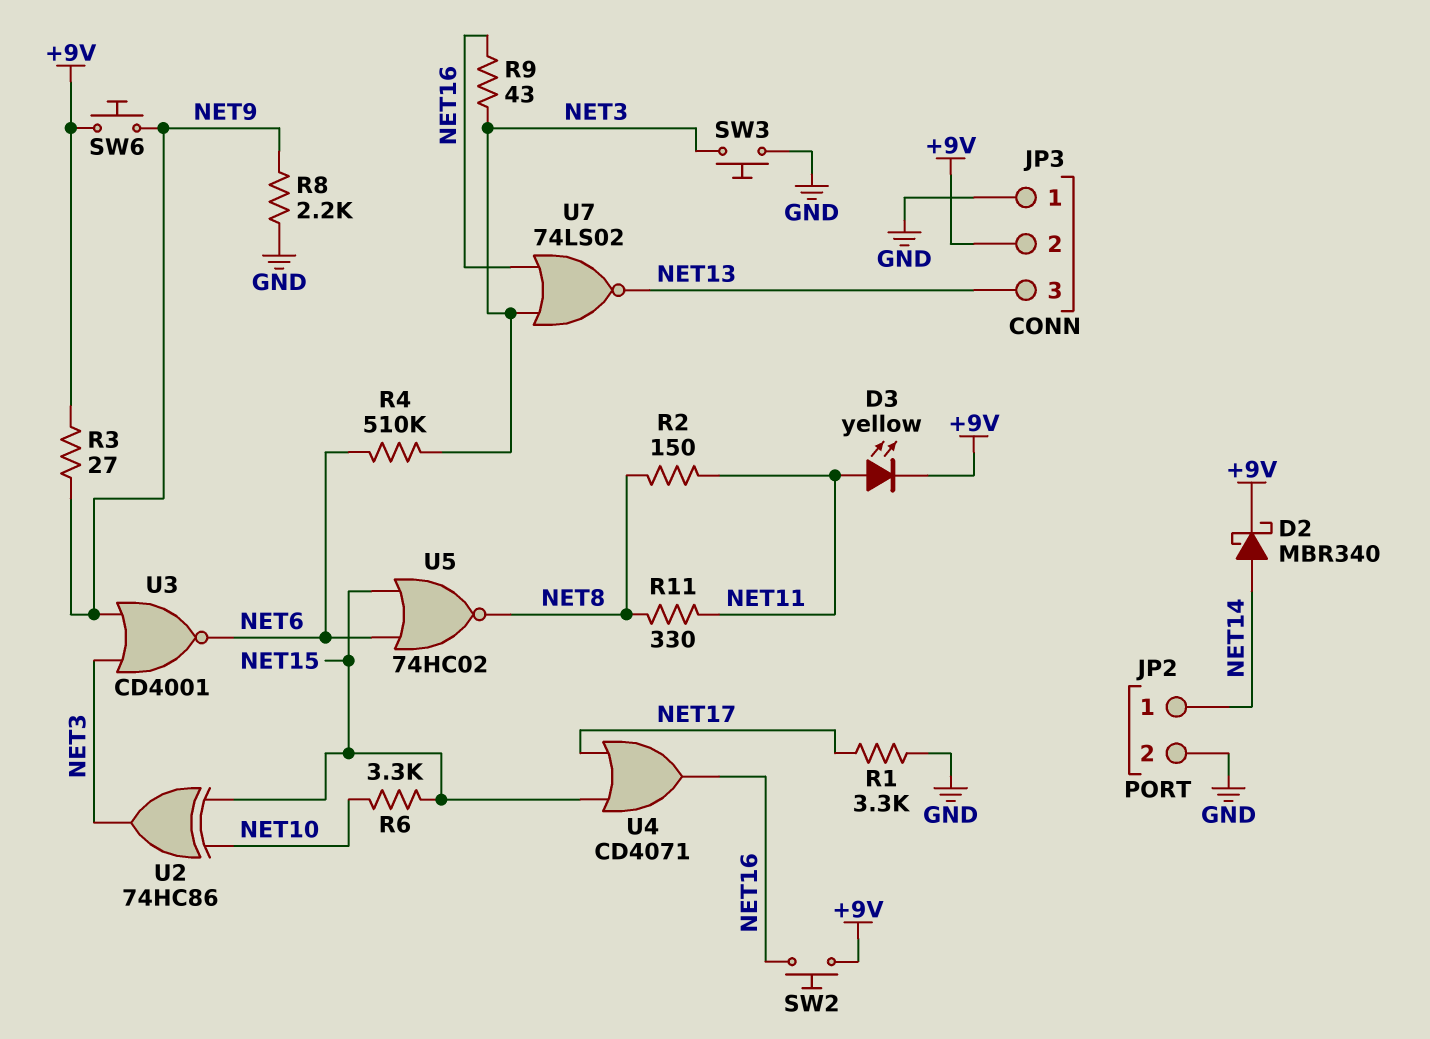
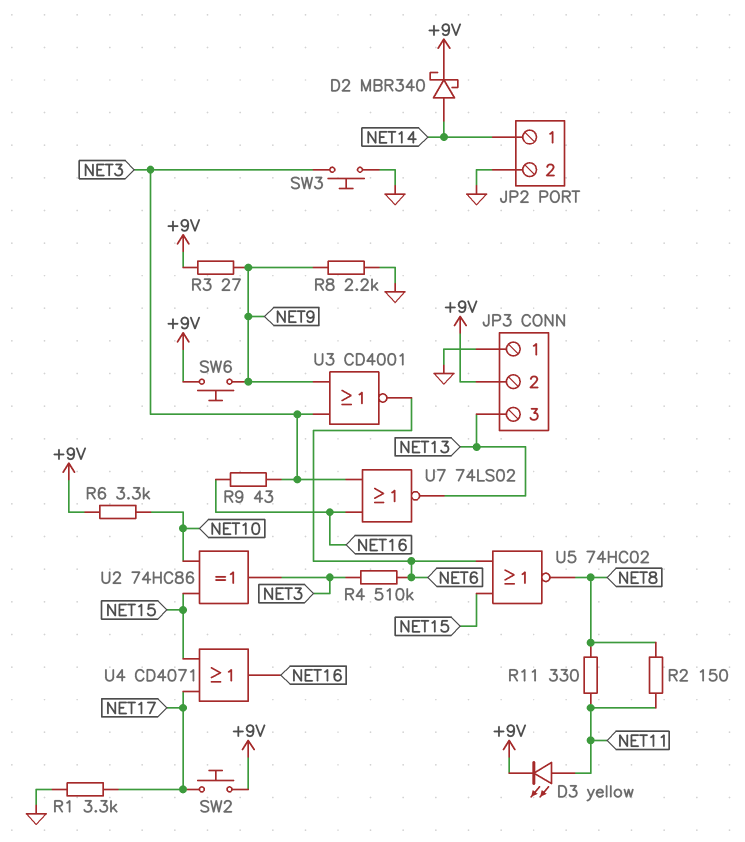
R6: 3.3k (NET10, NET15) -> 3.3k (+9V, NET10)
SW2: button (+9V, NET16) -> button (+9V, NET17)

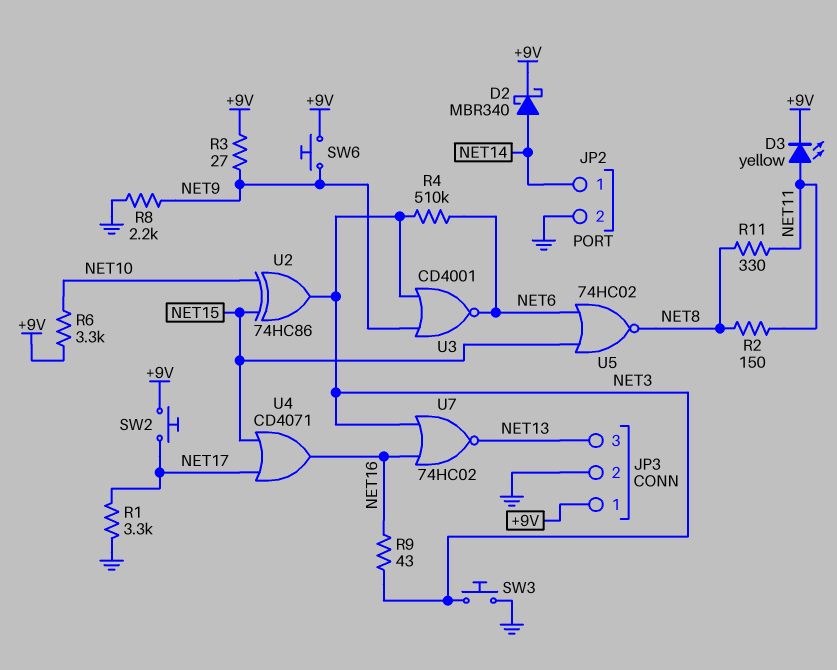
JP3 pin 1: GND -> +9V
JP3 pin 2: +9V -> GND
U7: NOR 74LS02 (in NET3, in NET16, out NET13) -> NOR 74HC02 (in NET3, in NET16, out NET13)

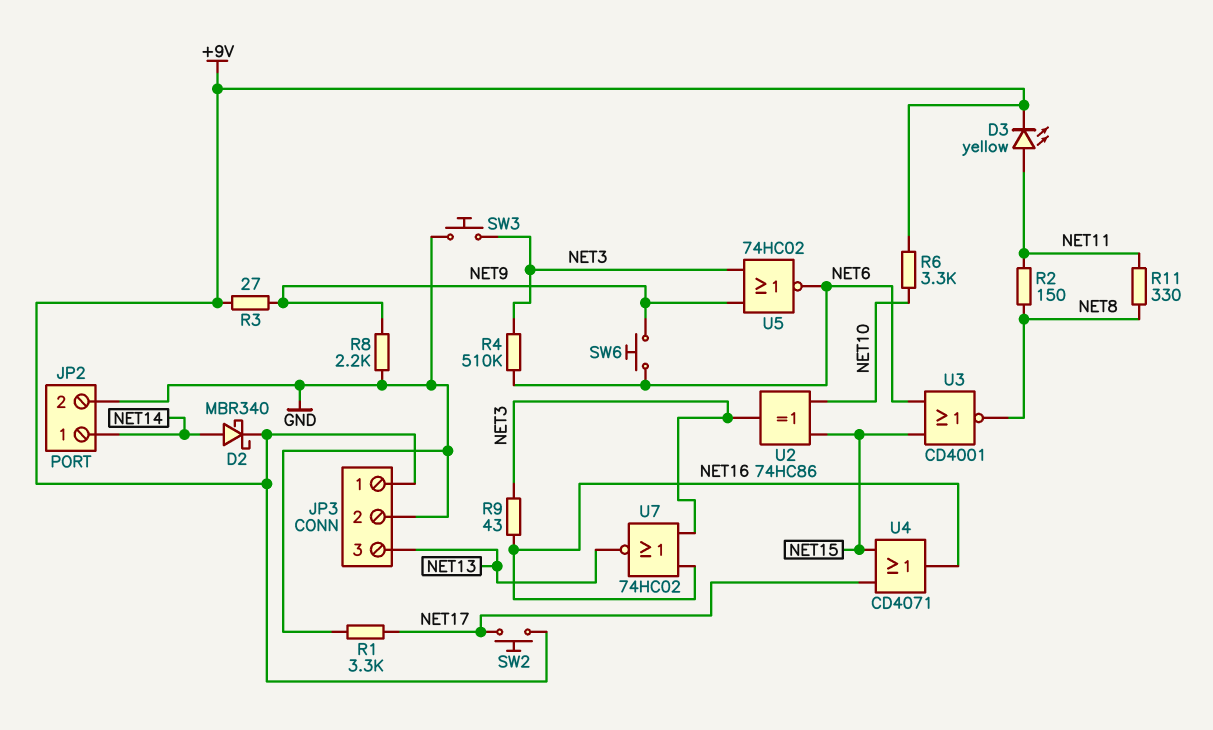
SW6: button (+9V, NET9) -> button (NET6, NET9)
U3: NOR CD4001 (in NET3, in NET9, out NET6) -> NOR CD4001 (in NET6, in NET15, out NET8)
U5: NOR 74HC02 (in NET6, in NET15, out NET8) -> NOR 74HC02 (in NET3, in NET9, out NET6)

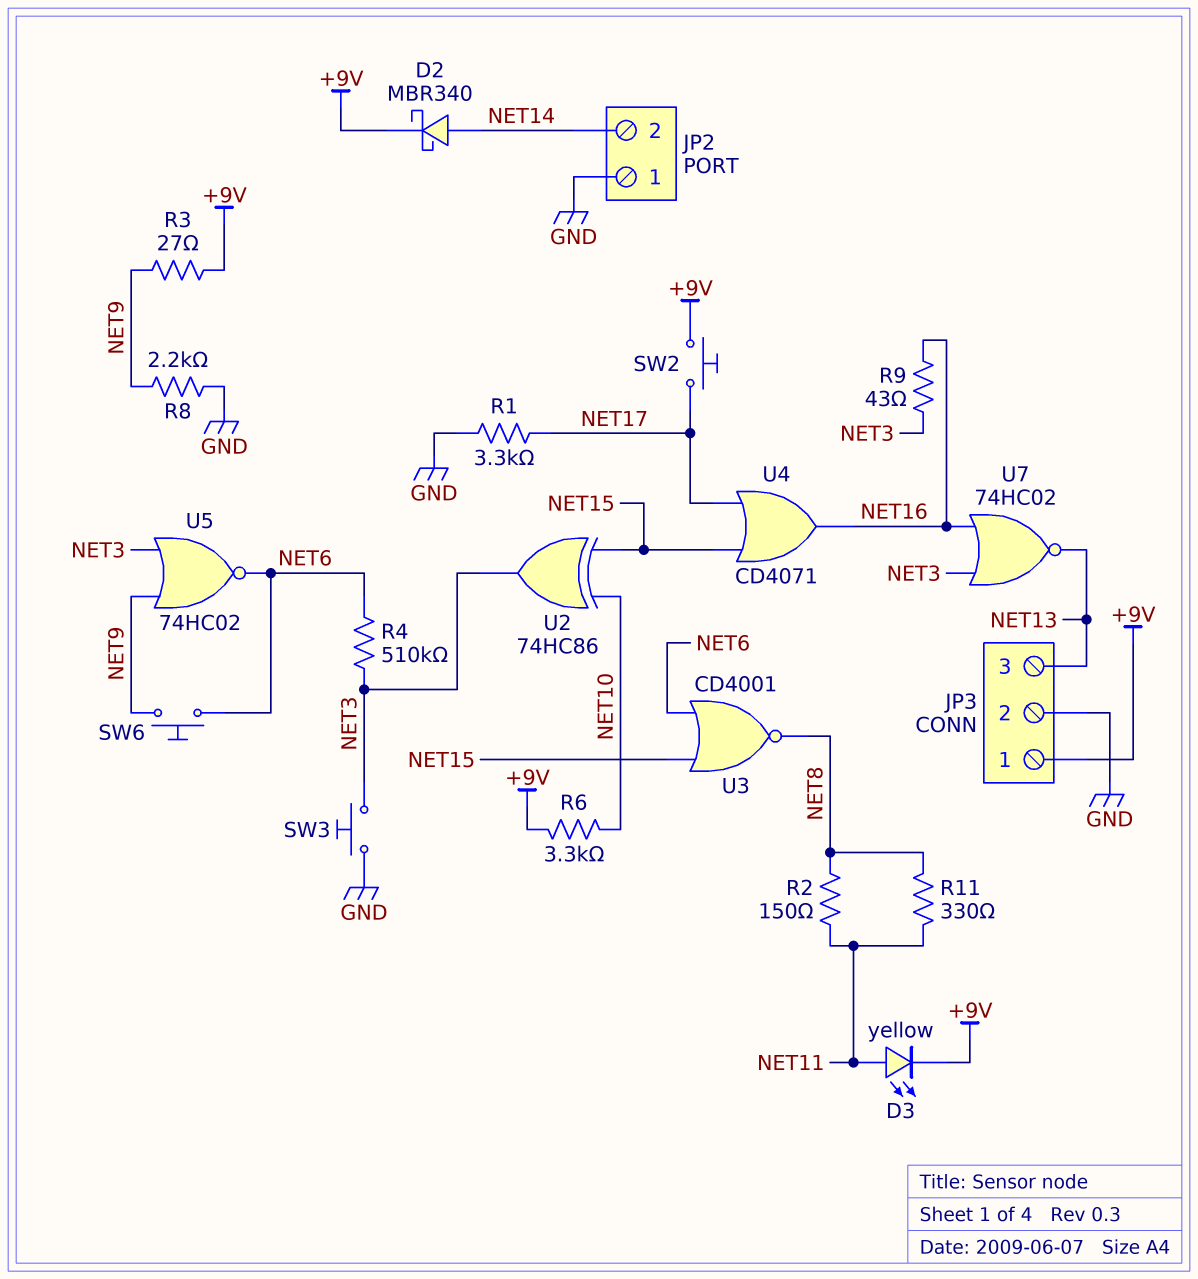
JP2 pin 1: NET14 -> GND
JP2 pin 2: GND -> NET14

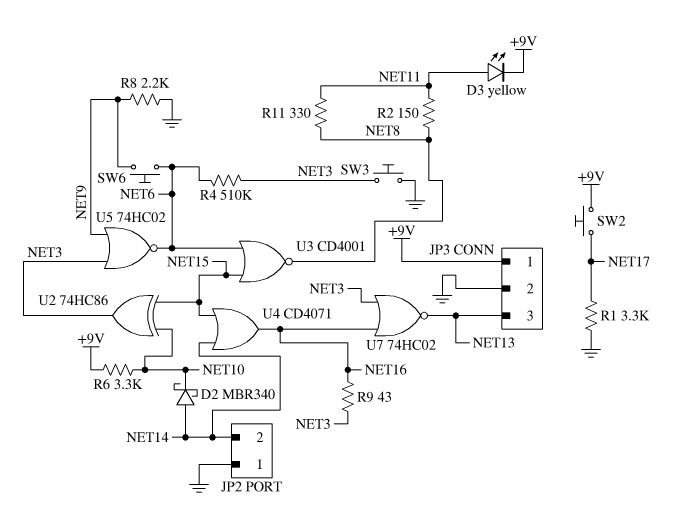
D2: schottky MBR340 (A NET14, K +9V) -> schottky MBR340 (A NET14, K NET10)
R3: 27 (+9V, NET9) -> none
U4: OR CD4071 (in NET15, in NET17, out NET16) -> OR CD4071 (in NET14, in NET15, out NET16)

